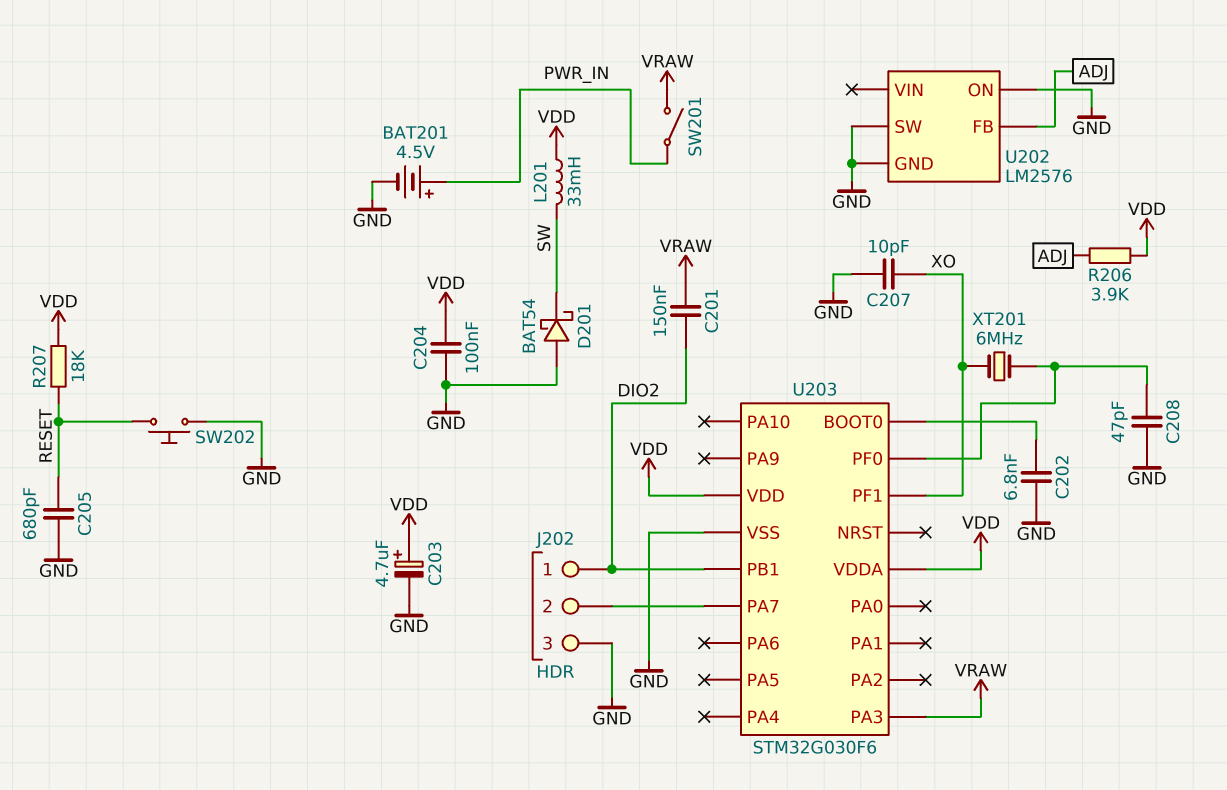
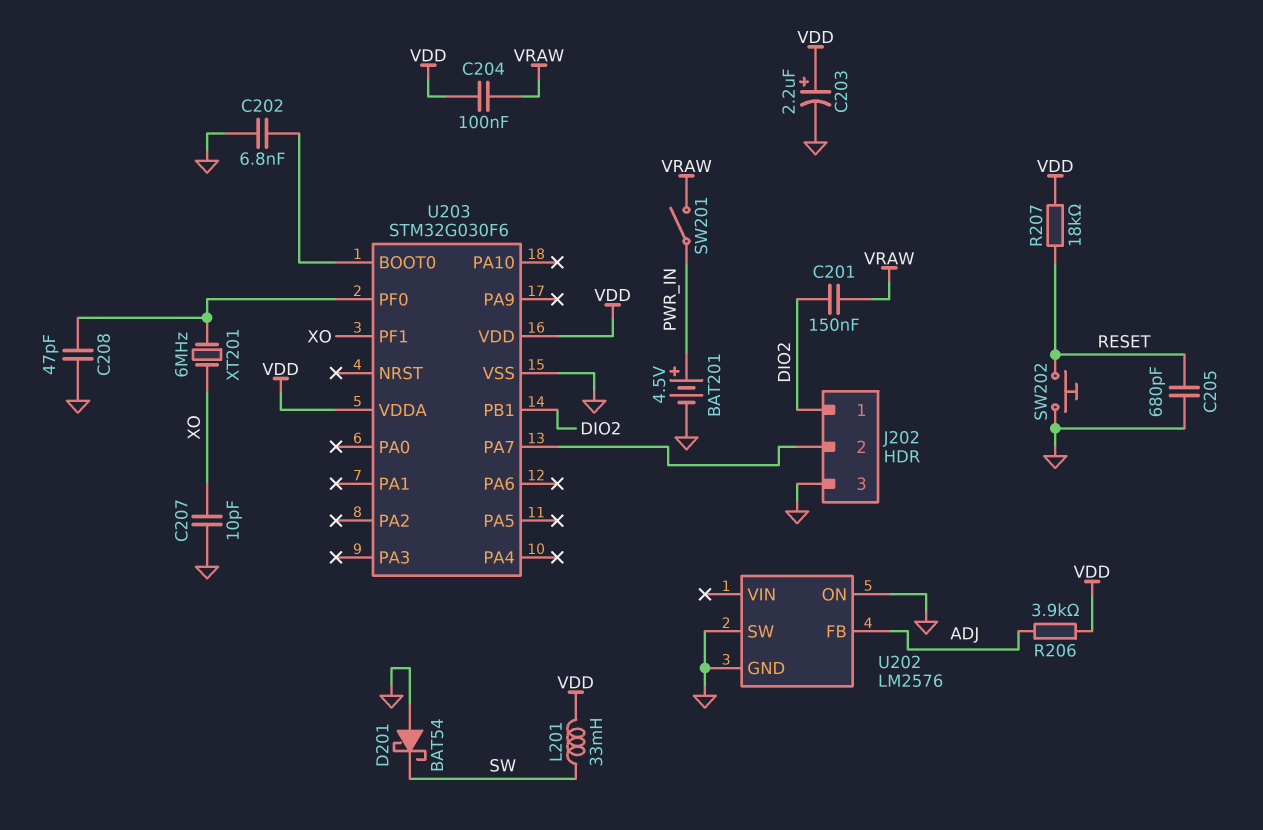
C203: 4.7uF (plus VDD, minus GND) -> 2.2uF (plus VDD, minus GND)
C204: 100nF (GND, VDD) -> 100nF (VDD, VRAW)
U203 pin PA3: VRAW -> none

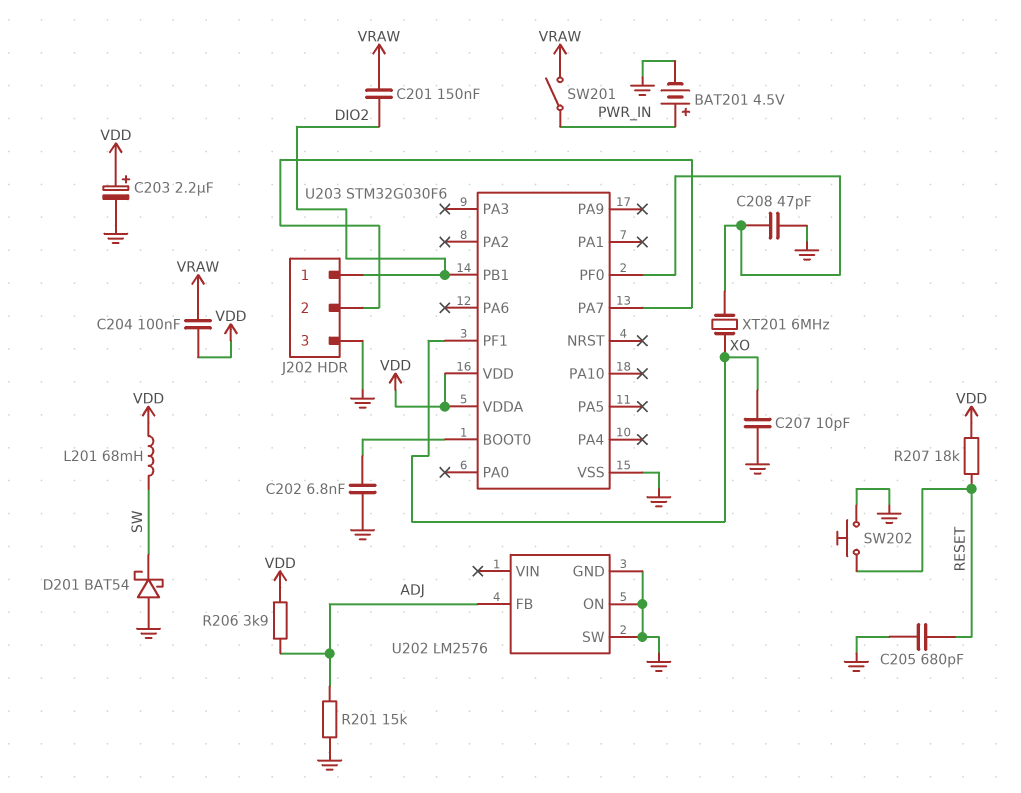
L201: 33mH (SW, VDD) -> 68mH (SW, VDD)
R201: none -> 15k (ADJ, GND)

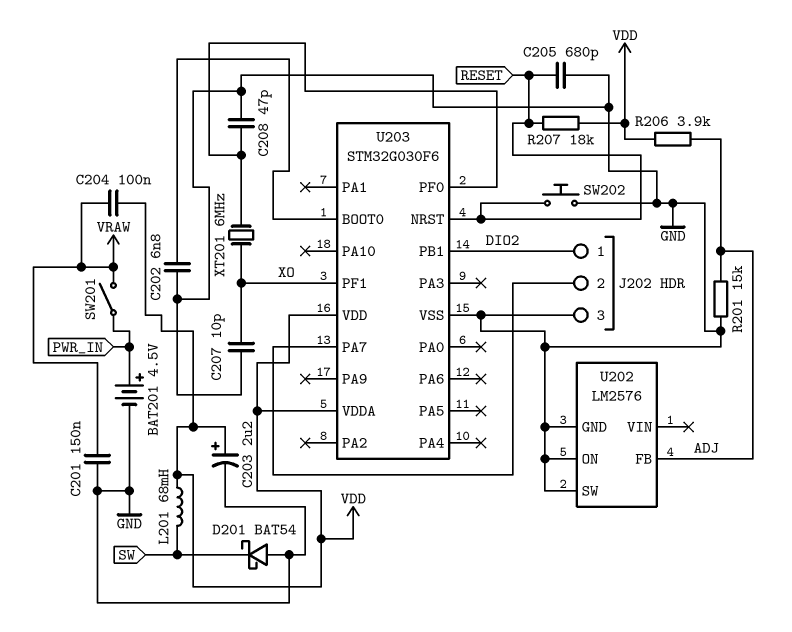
C201: 150nF (DIO2, VRAW) -> 150nF (GND, VRAW)
U203 pin NRST: none -> RESET

